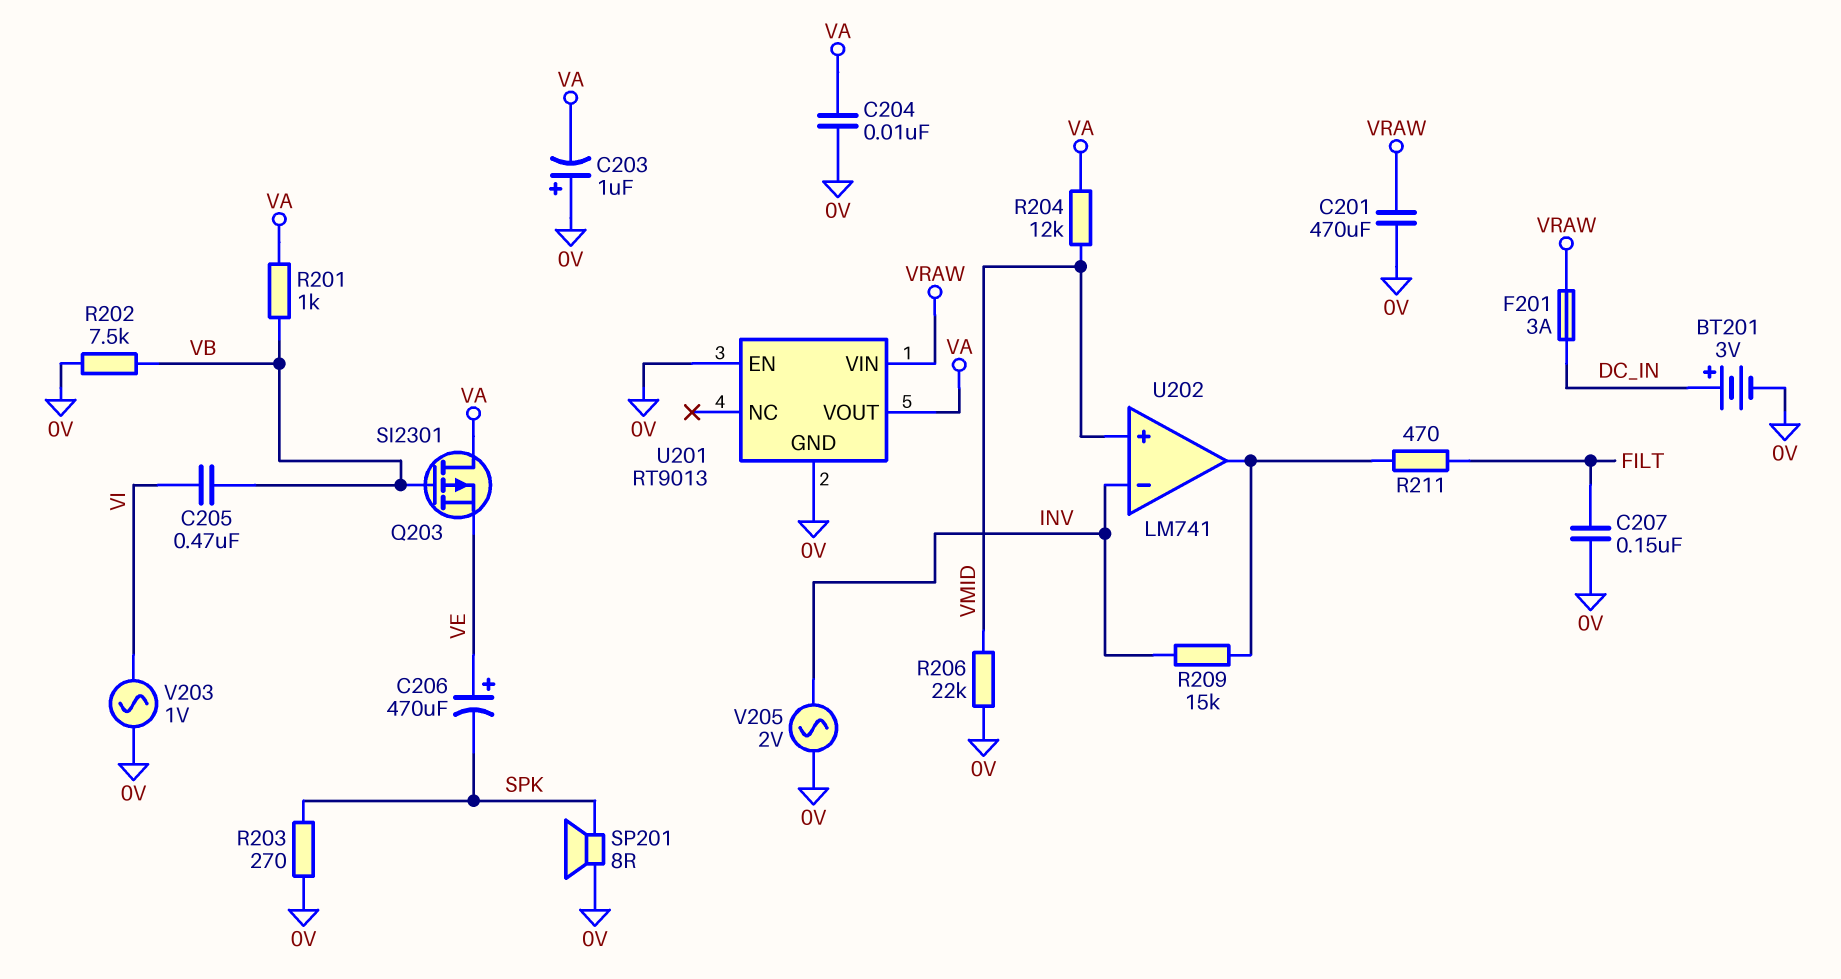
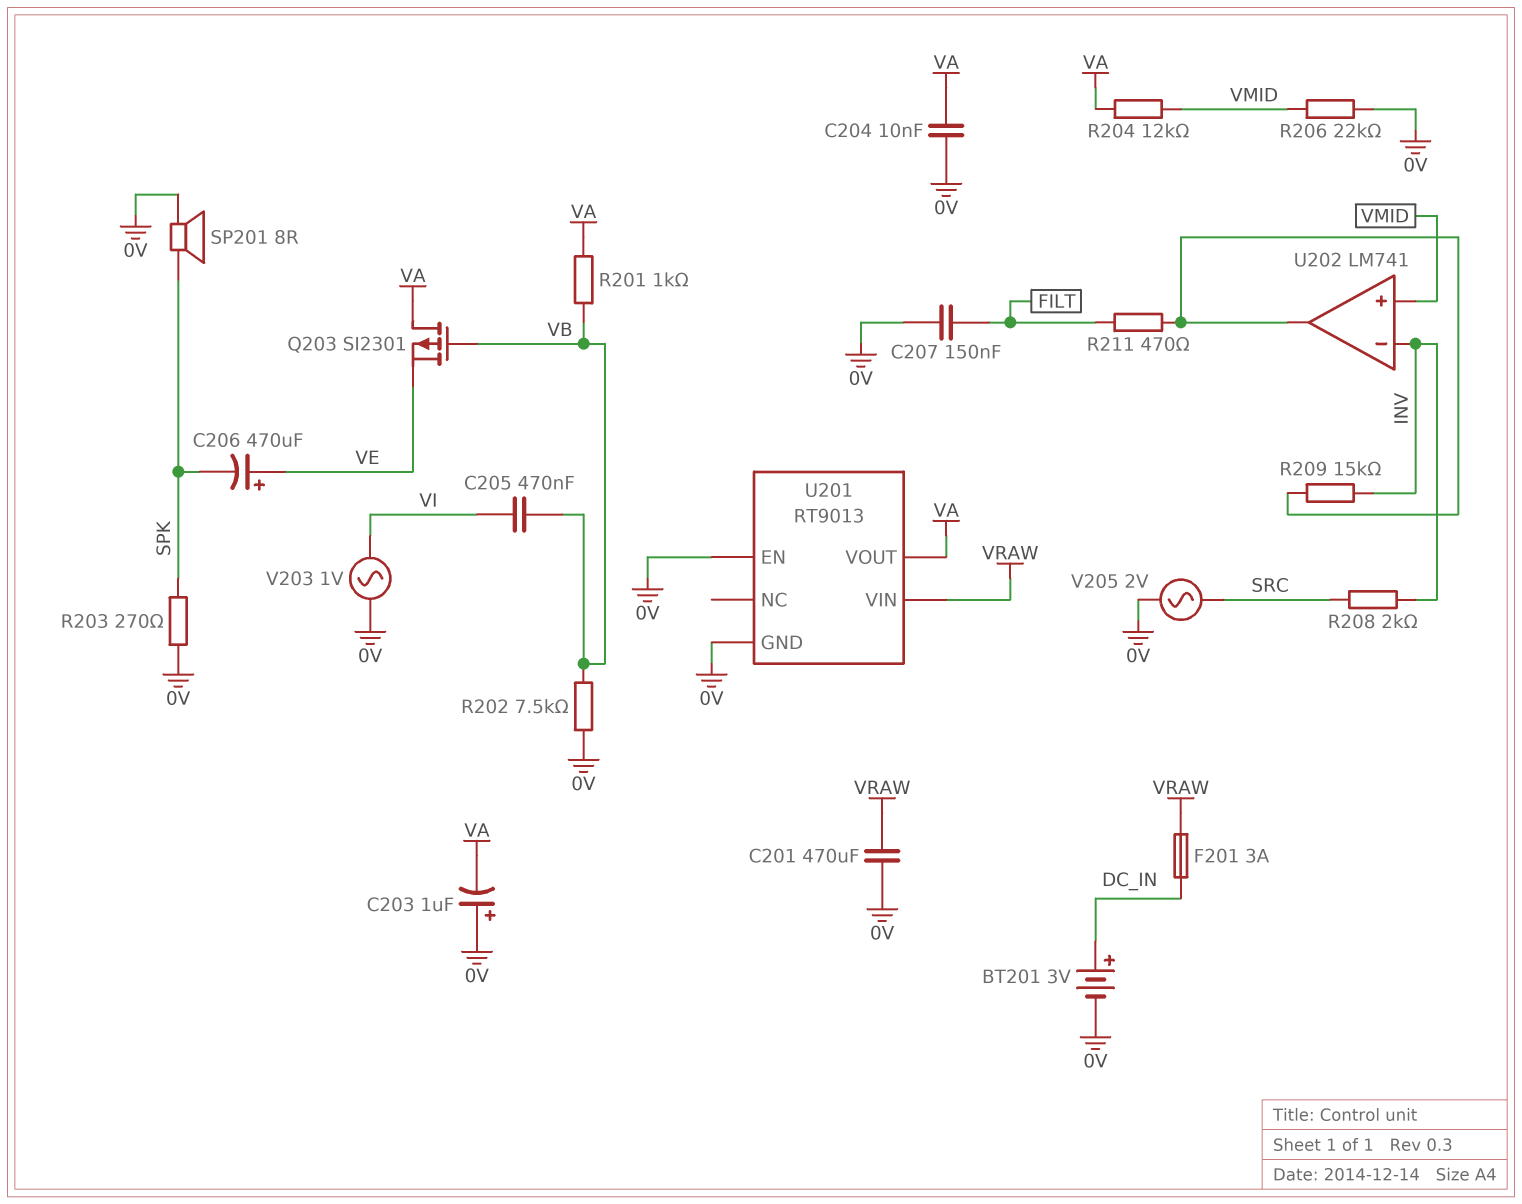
R208: none -> 2k (INV, SRC)
V205: AC 2V (0V, INV) -> AC 2V (0V, SRC)

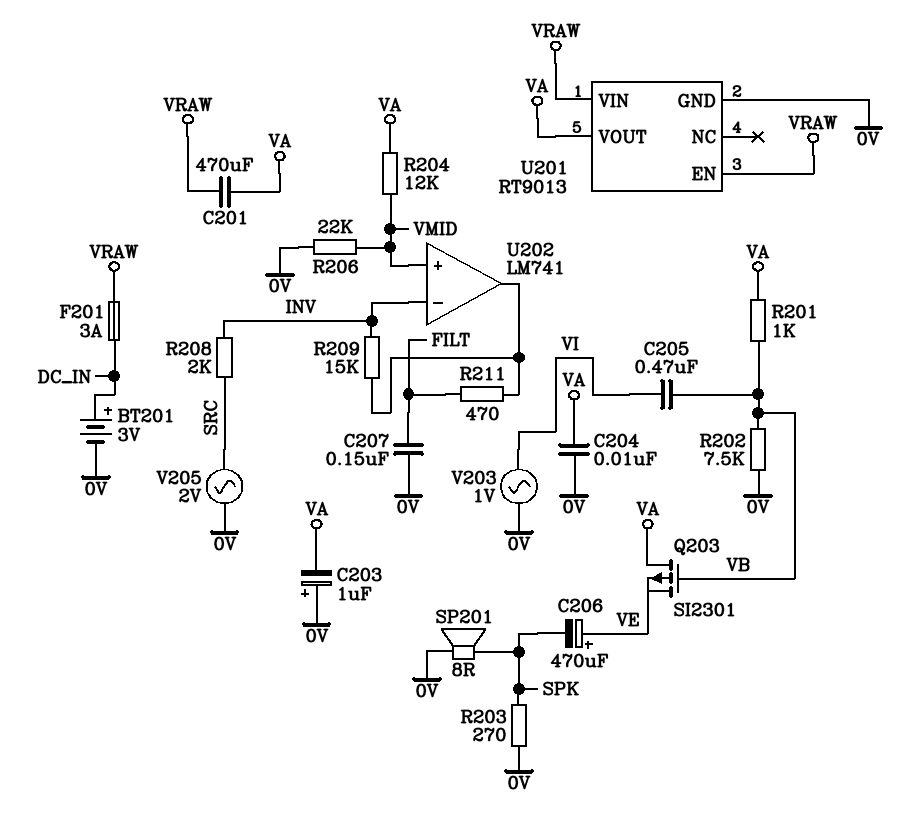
C201: 470uF (0V, VRAW) -> 470uF (VA, VRAW)
U201 pin EN: 0V -> VRAW

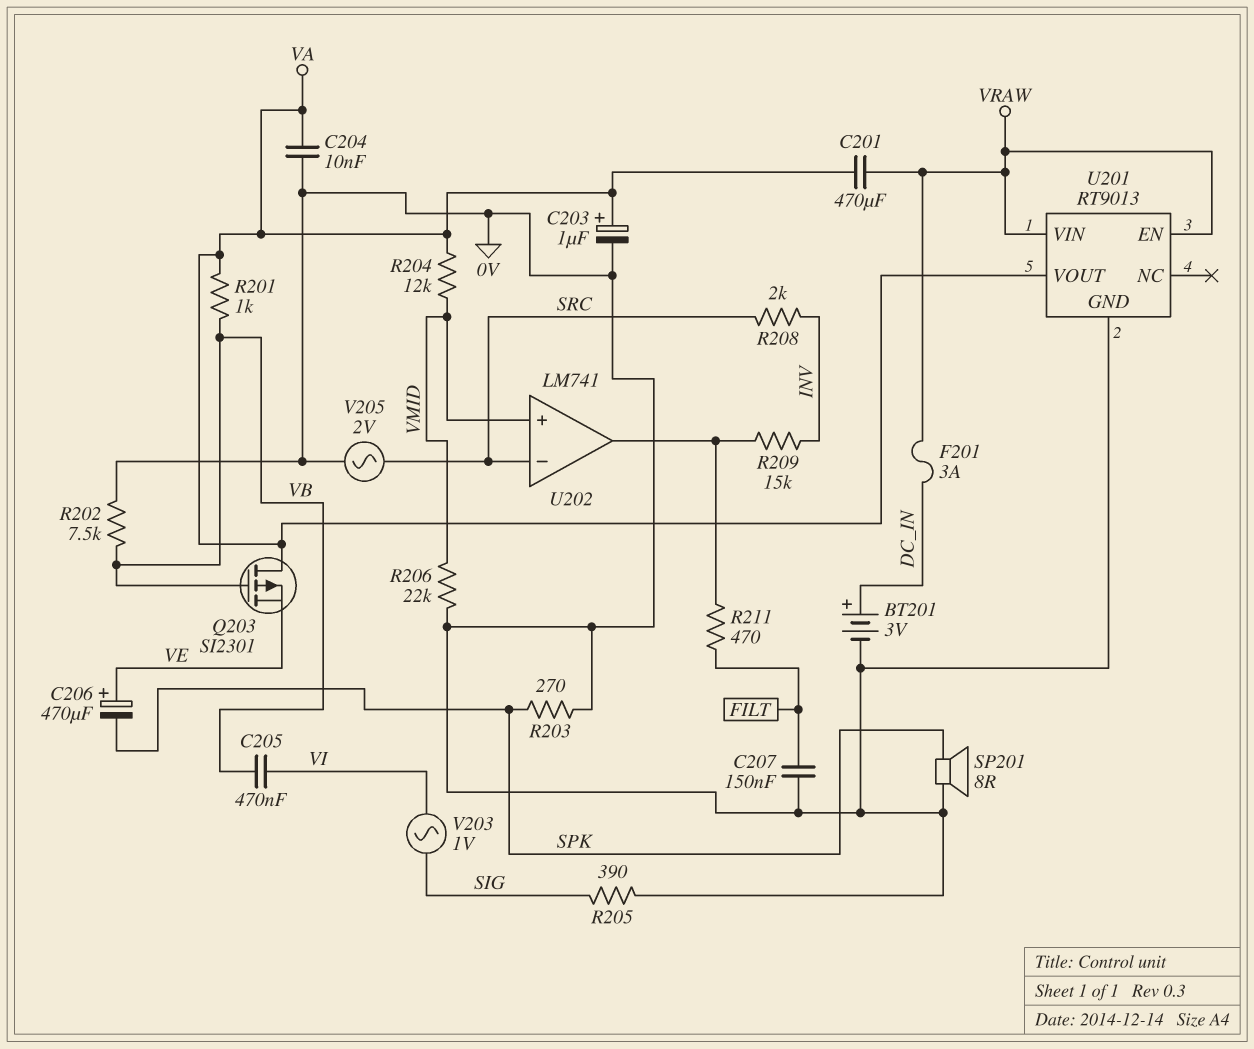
C203: 1uF (plus 0V, minus VA) -> 1uF (plus VA, minus 0V)
R205: none -> 390 (0V, SIG)
U202 pin in-: INV -> SRC
V203: AC 1V (0V, VI) -> AC 1V (SIG, VI)

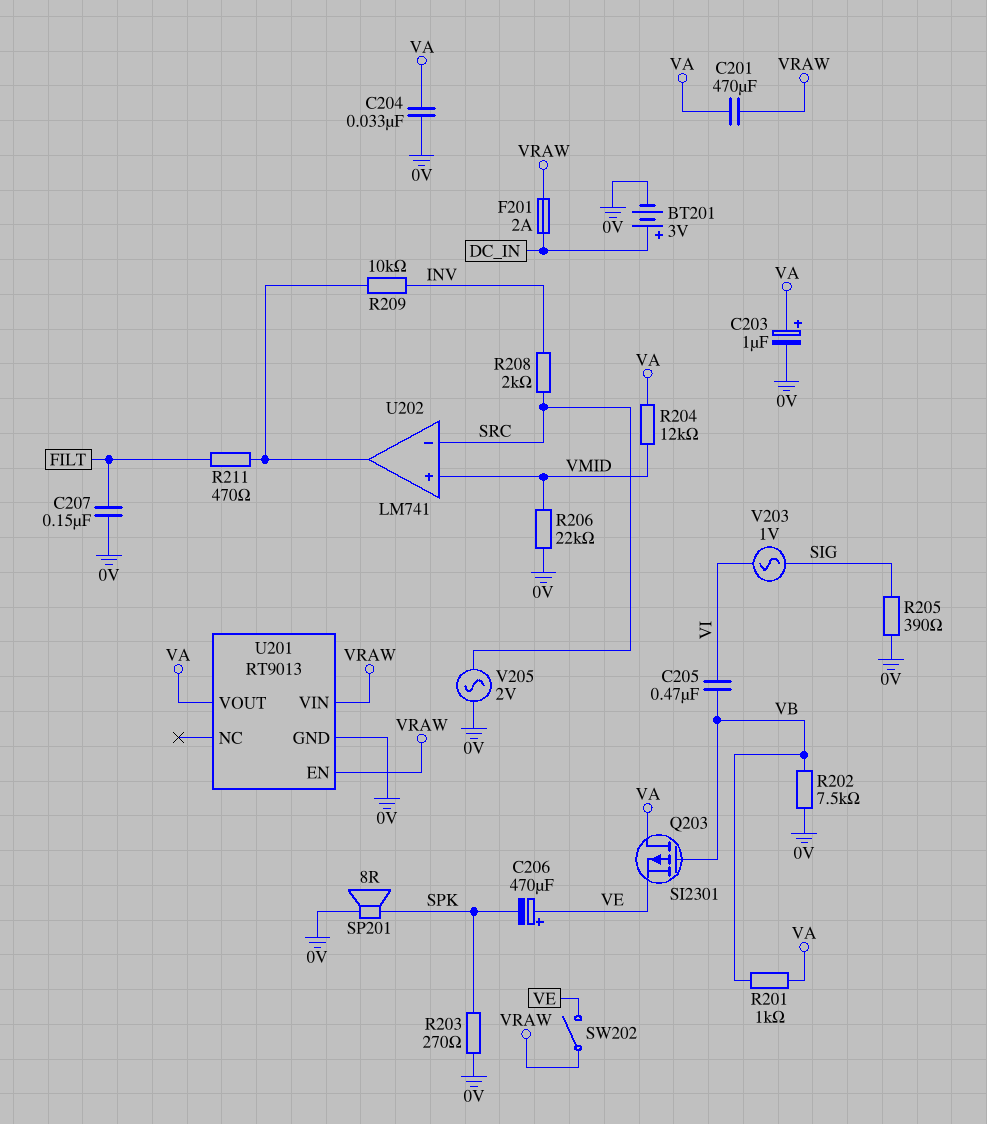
C204: 10nF (0V, VA) -> 33nF (0V, VA)
F201: 3A (DC_IN, VRAW) -> 2A (DC_IN, VRAW)
R209: 15k (INV, U202/out) -> 10k (INV, U202/out)
SW202: none -> switch (VE, VRAW)

